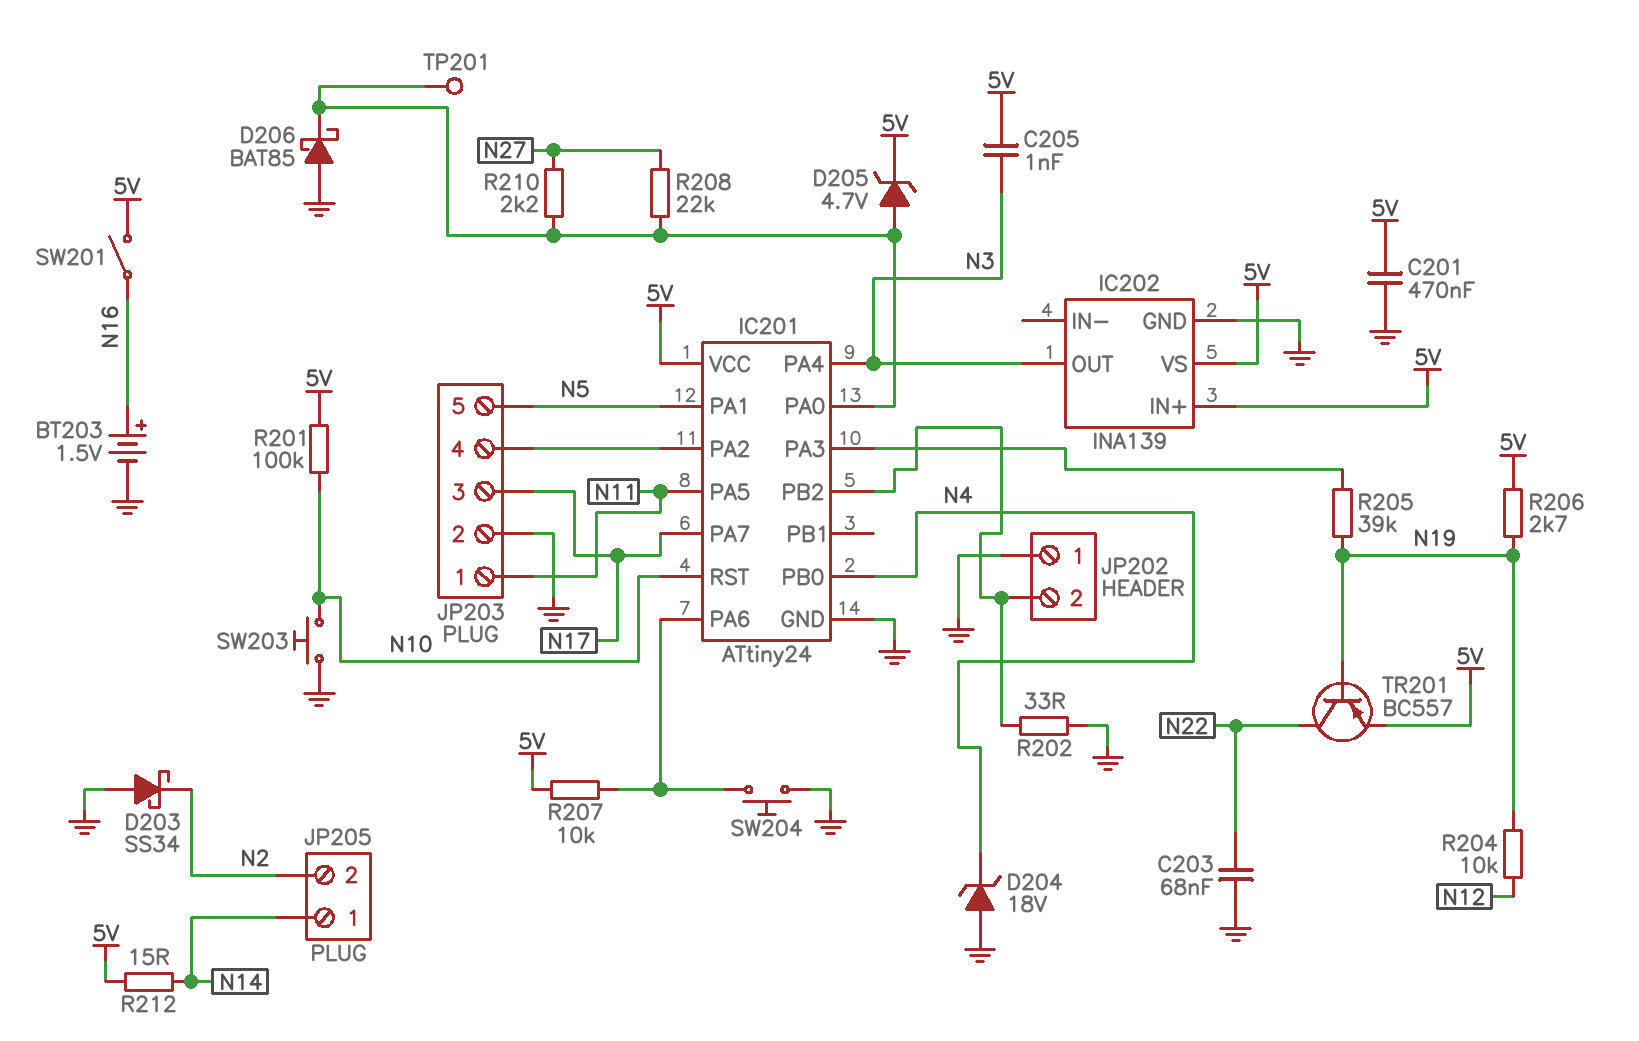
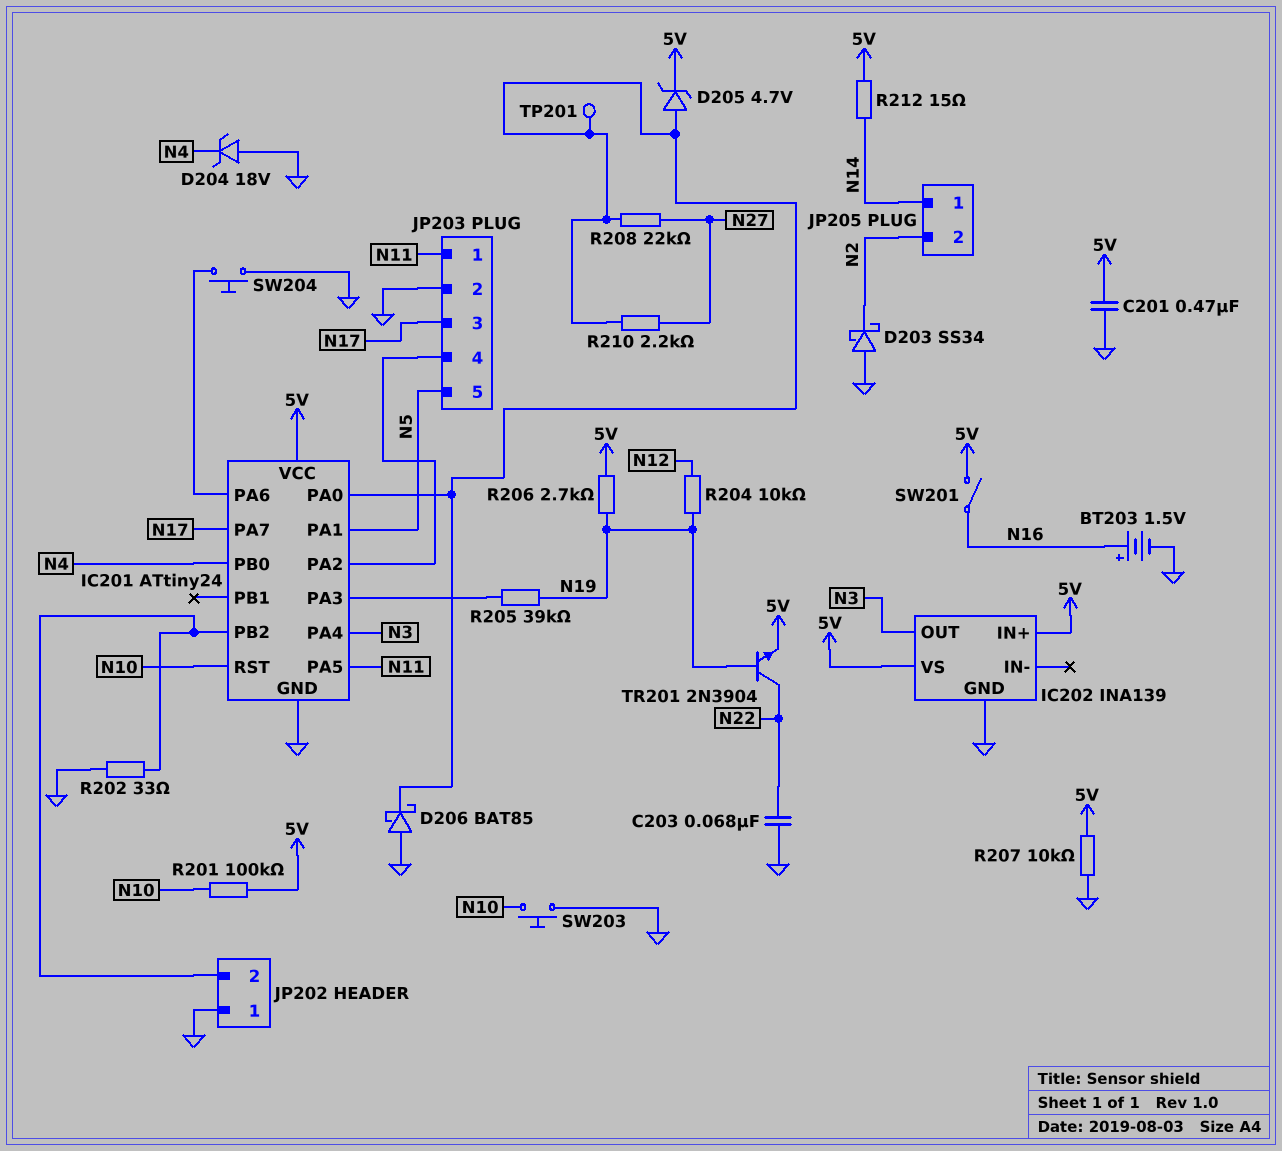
C205: 1nF (5V, N3) -> none
R207: 10k (5V, IC201/PA6) -> 10k (5V, GND)
TR201: PNP BC557 (B N19, C N22, E 5V) -> NPN 2N3904 (B N19, C N22, E 5V)

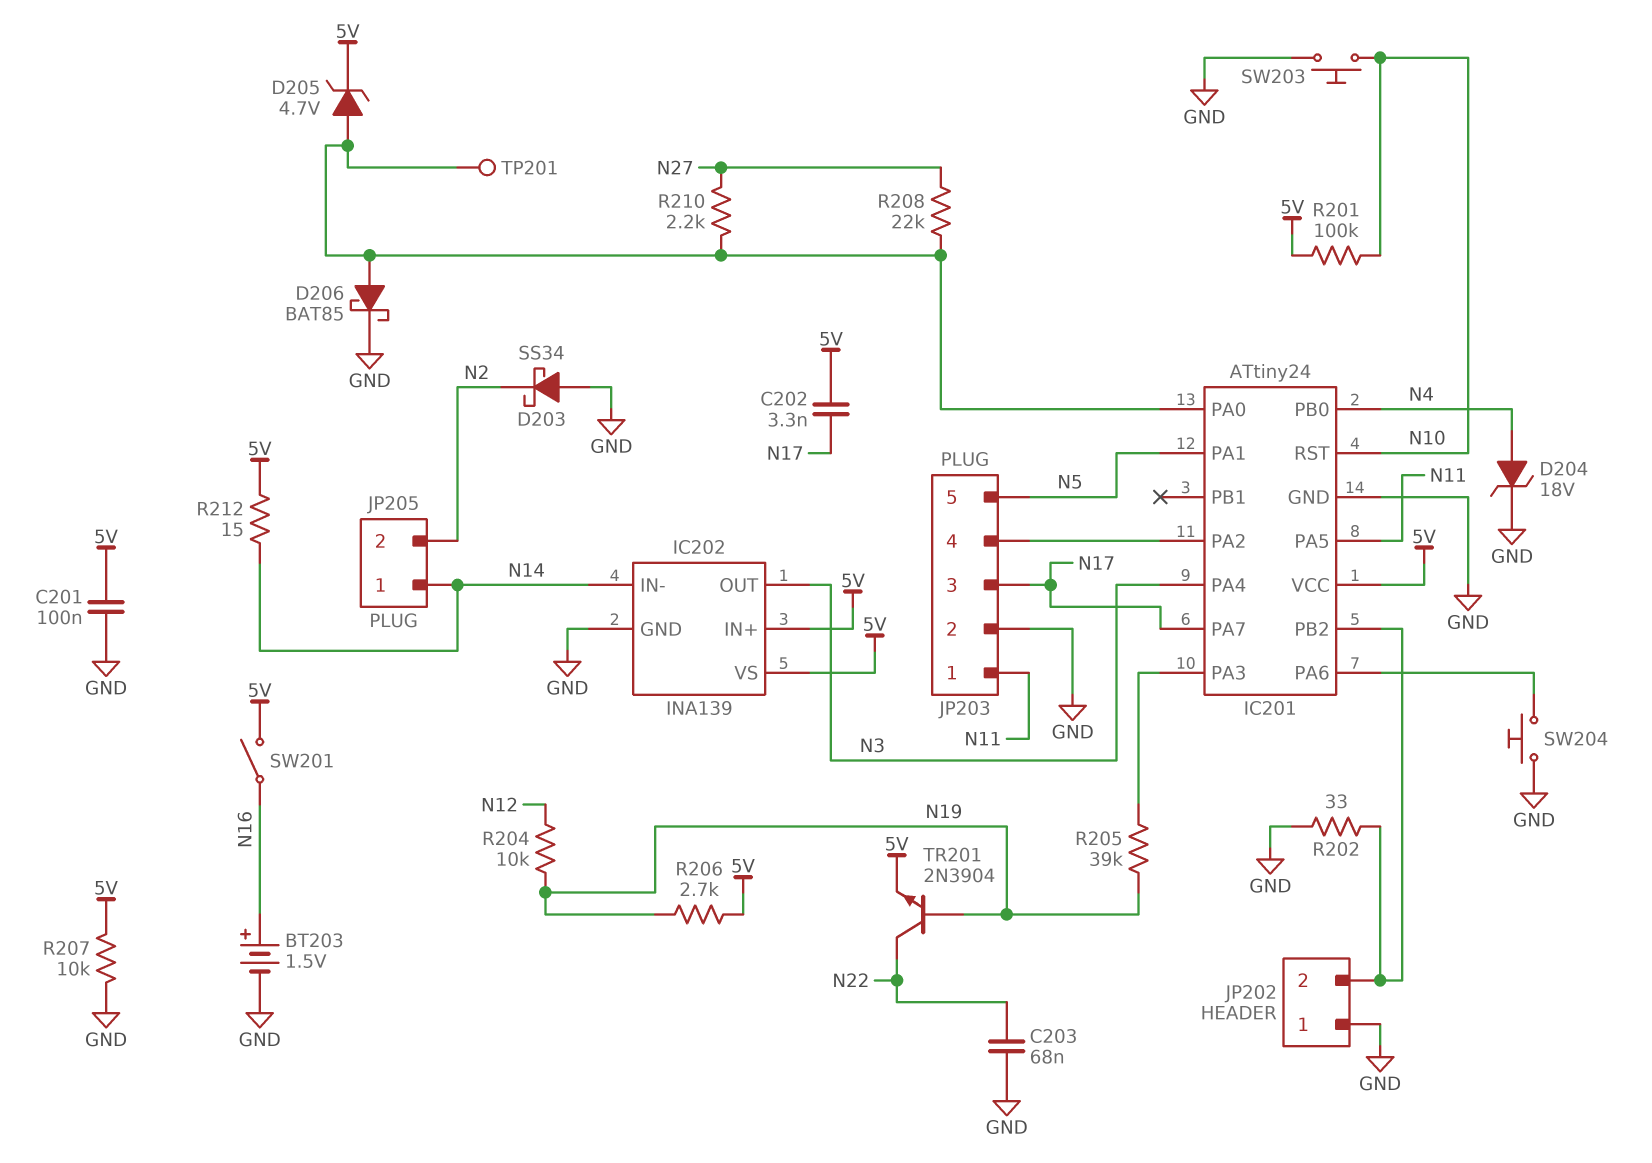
C201: 470nF (5V, GND) -> 100nF (5V, GND)
C202: none -> 3.3nF (5V, N17)
D204: zener 18V (A GND, K N4) -> zener 18V (A N4, K GND)
D206: schottky BAT85 (A GND, K IC201/PA0) -> schottky BAT85 (A IC201/PA0, K GND)
IC202 pin IN-: none -> N14

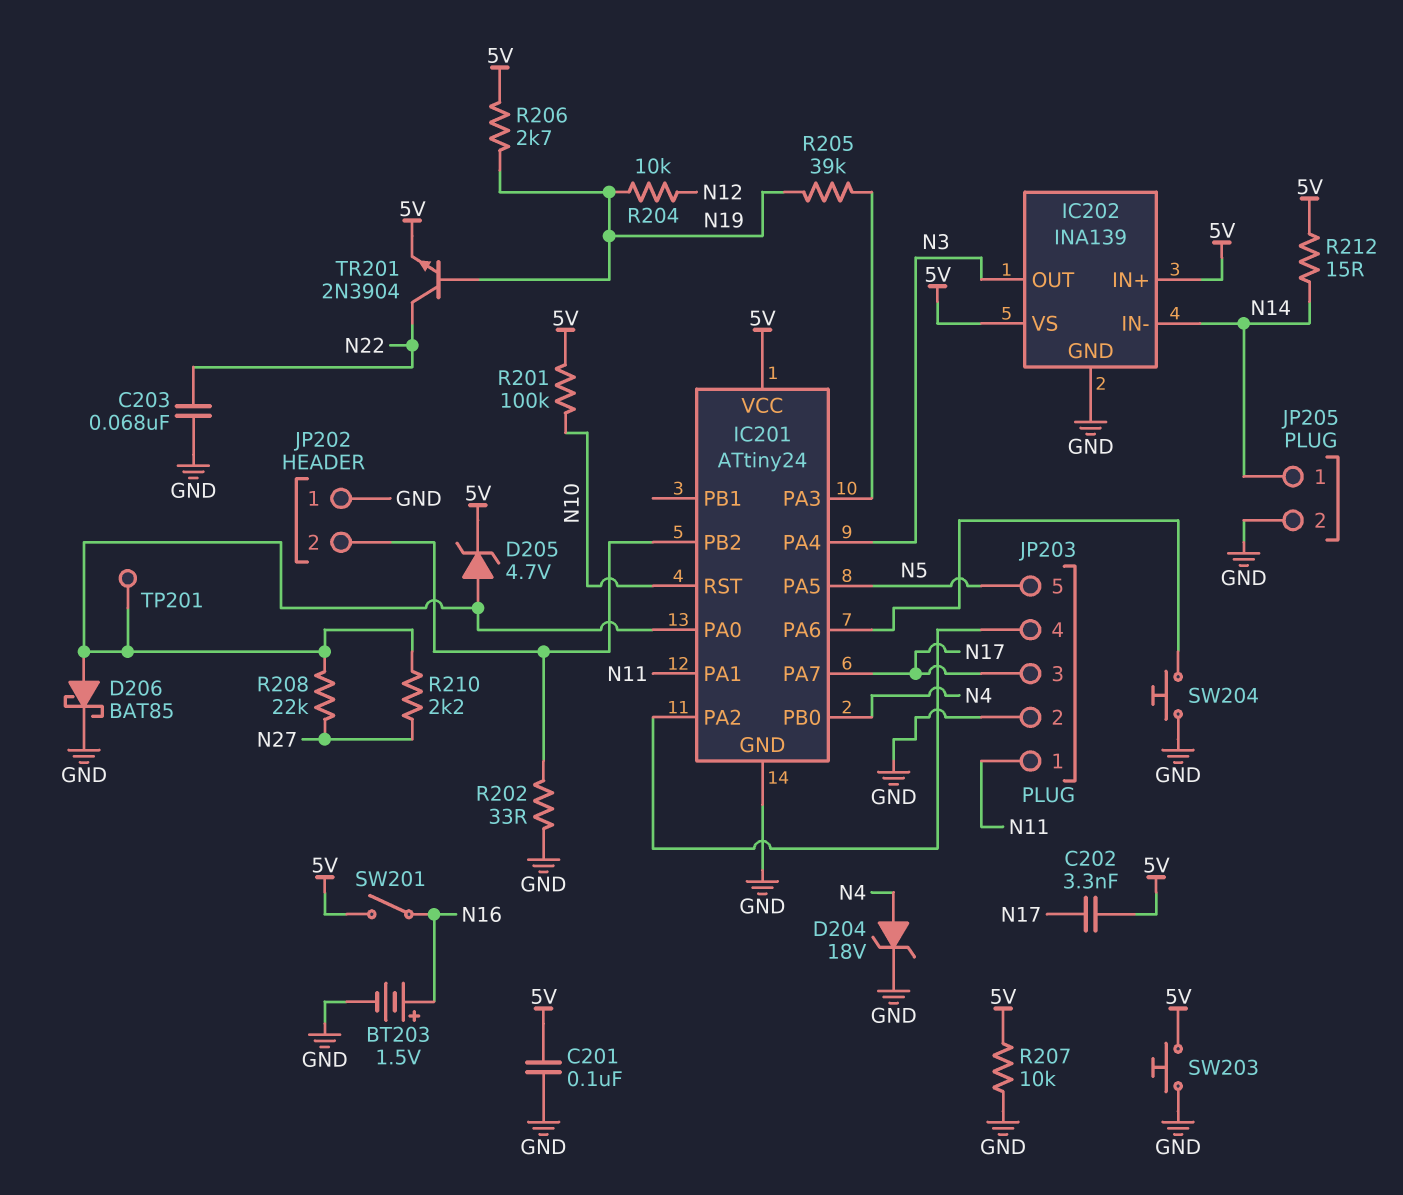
D203: schottky SS34 (A GND, K N2) -> none
IC201 pin PA1: N5 -> N11
IC201 pin PA5: N11 -> N5
JP205 pin 2: N2 -> GND
SW203: button (GND, N10) -> button (5V, GND)

